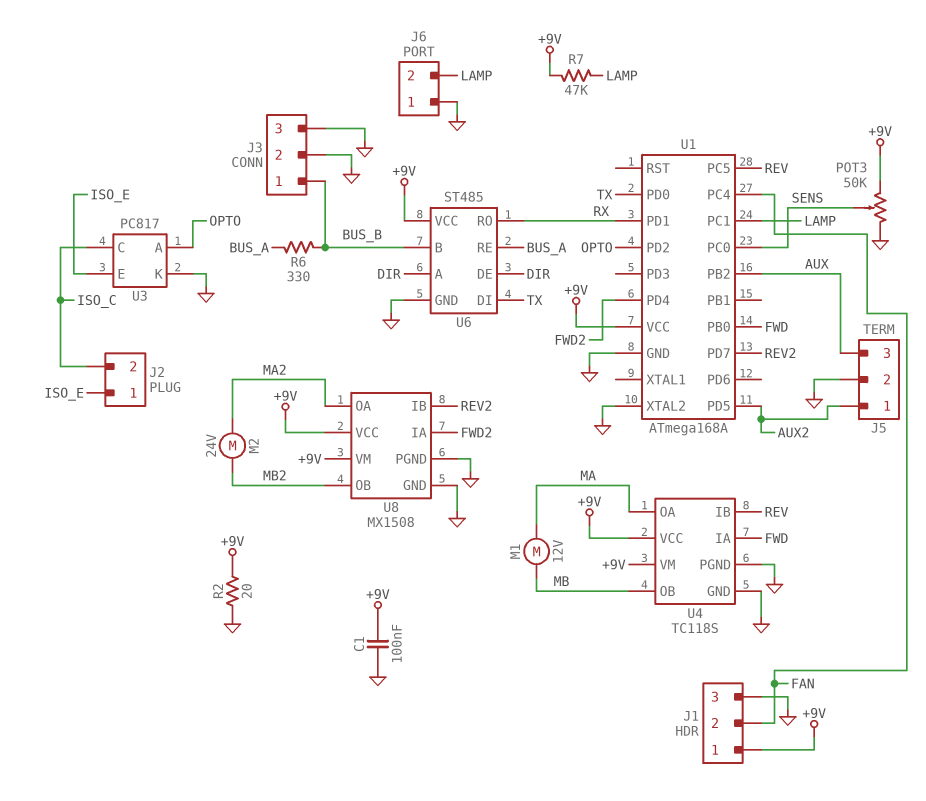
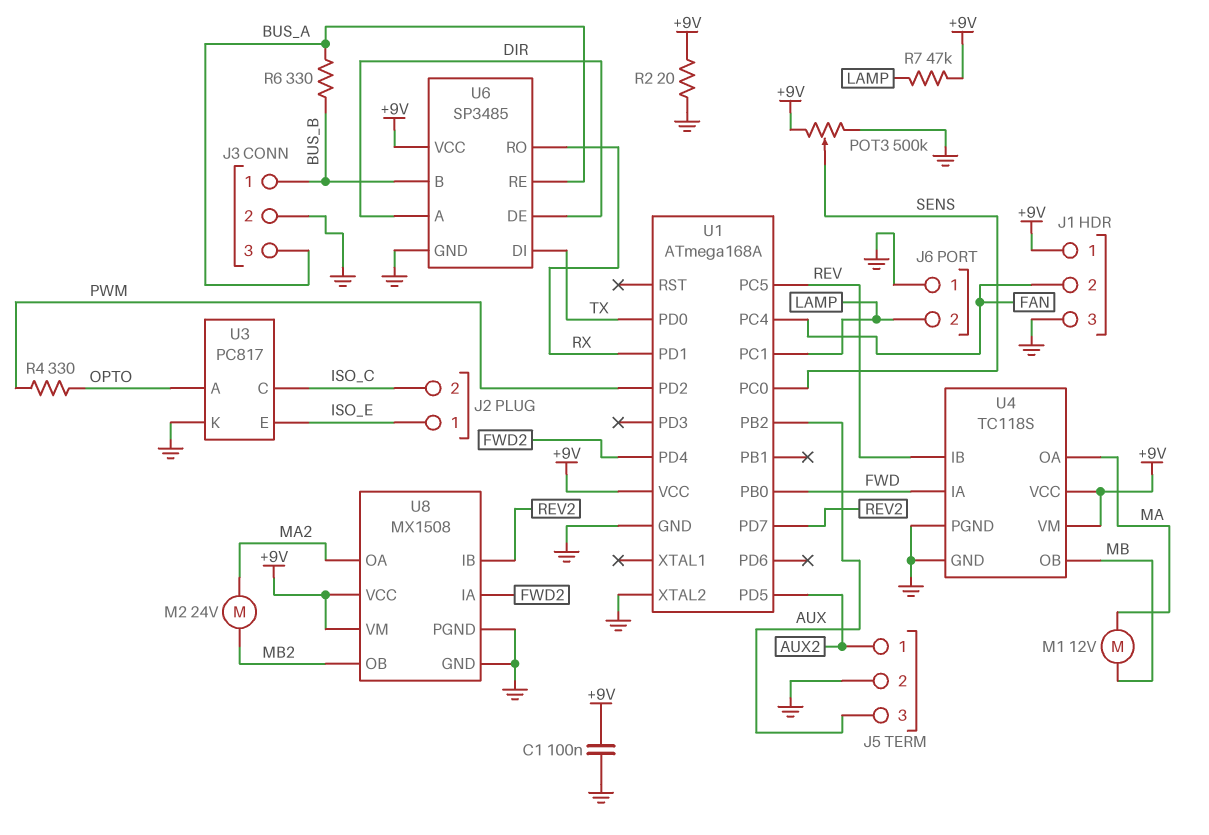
J3 pin 3: GND -> BUS_A
POT3: 50k (+9V, GND, wiper SENS) -> 500k (+9V, GND, wiper SENS)
R4: none -> 330 (OPTO, PWM)
U1 pin PD2: OPTO -> PWM
U6: ST485 -> SP3485

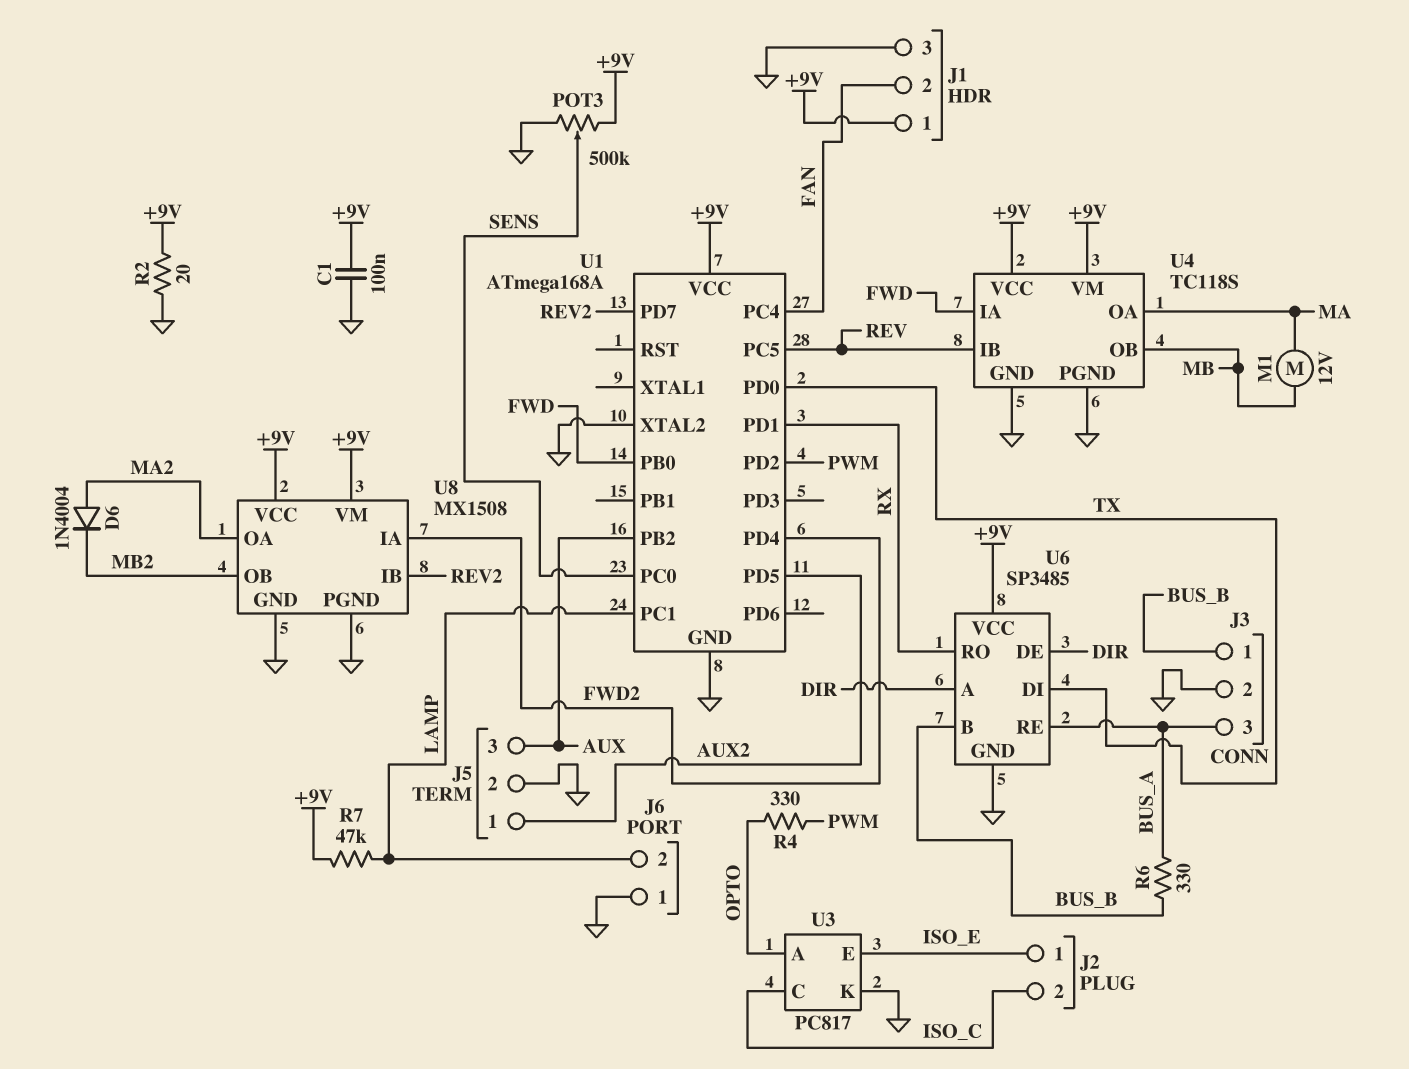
D6: none -> diode 1N4004 (A MA2, K MB2)
M2: motor 24V (MA2, MB2) -> none

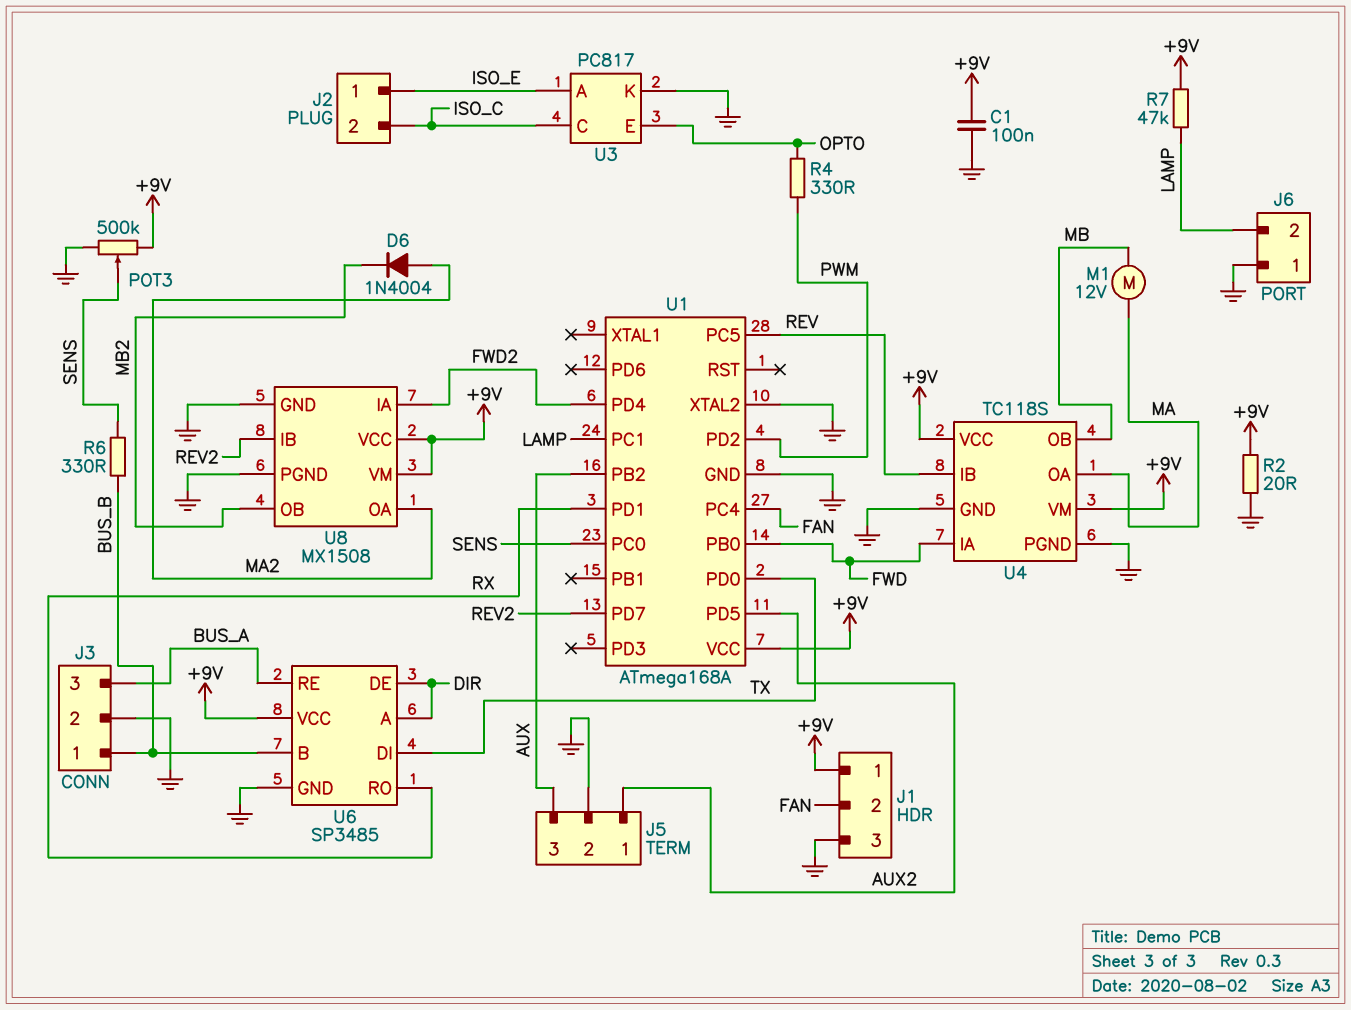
R6: 330 (BUS_A, BUS_B) -> 330 (BUS_B, SENS)
U3 pin A: OPTO -> ISO_E
U3 pin E: ISO_E -> OPTO

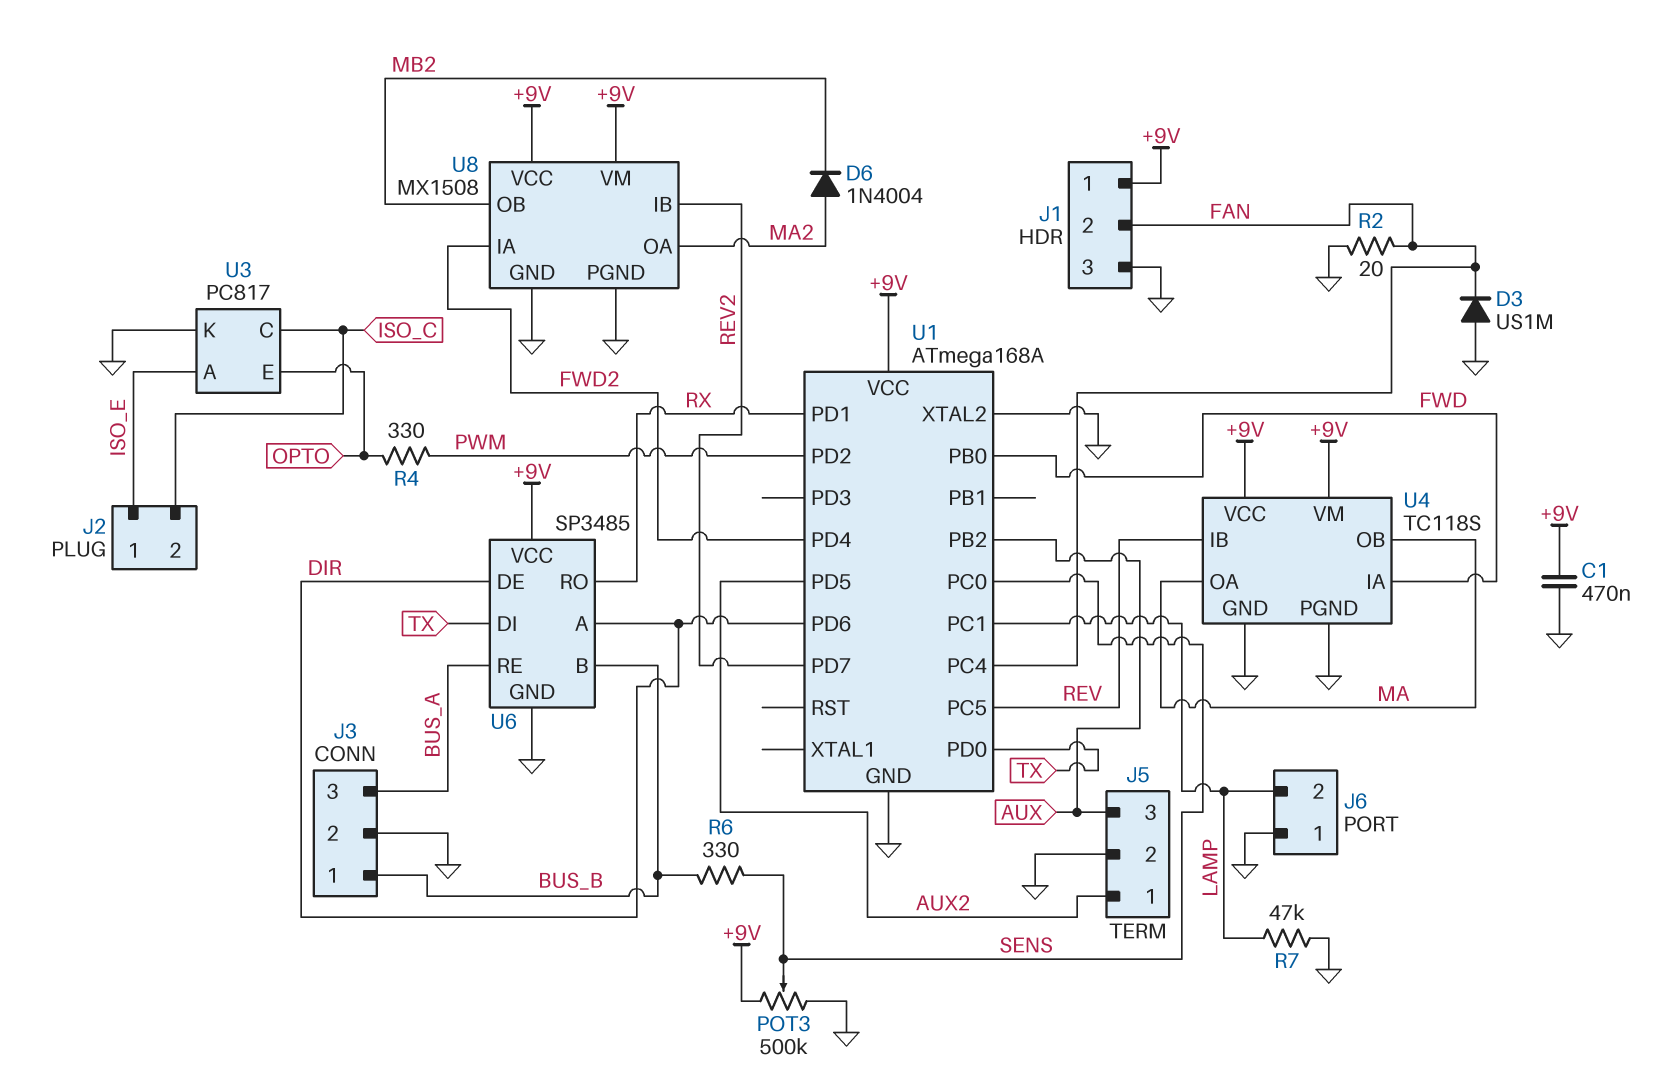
C1: 100nF (+9V, GND) -> 470nF (+9V, GND)
D3: none -> diode US1M (A GND, K FAN)
M1: motor 12V (MA, MB) -> none
R2: 20 (+9V, GND) -> 20 (FAN, GND)
R7: 47k (+9V, LAMP) -> 47k (GND, LAMP)
U1 pin PD6: none -> DIR
U4 pin OB: MB -> MA

